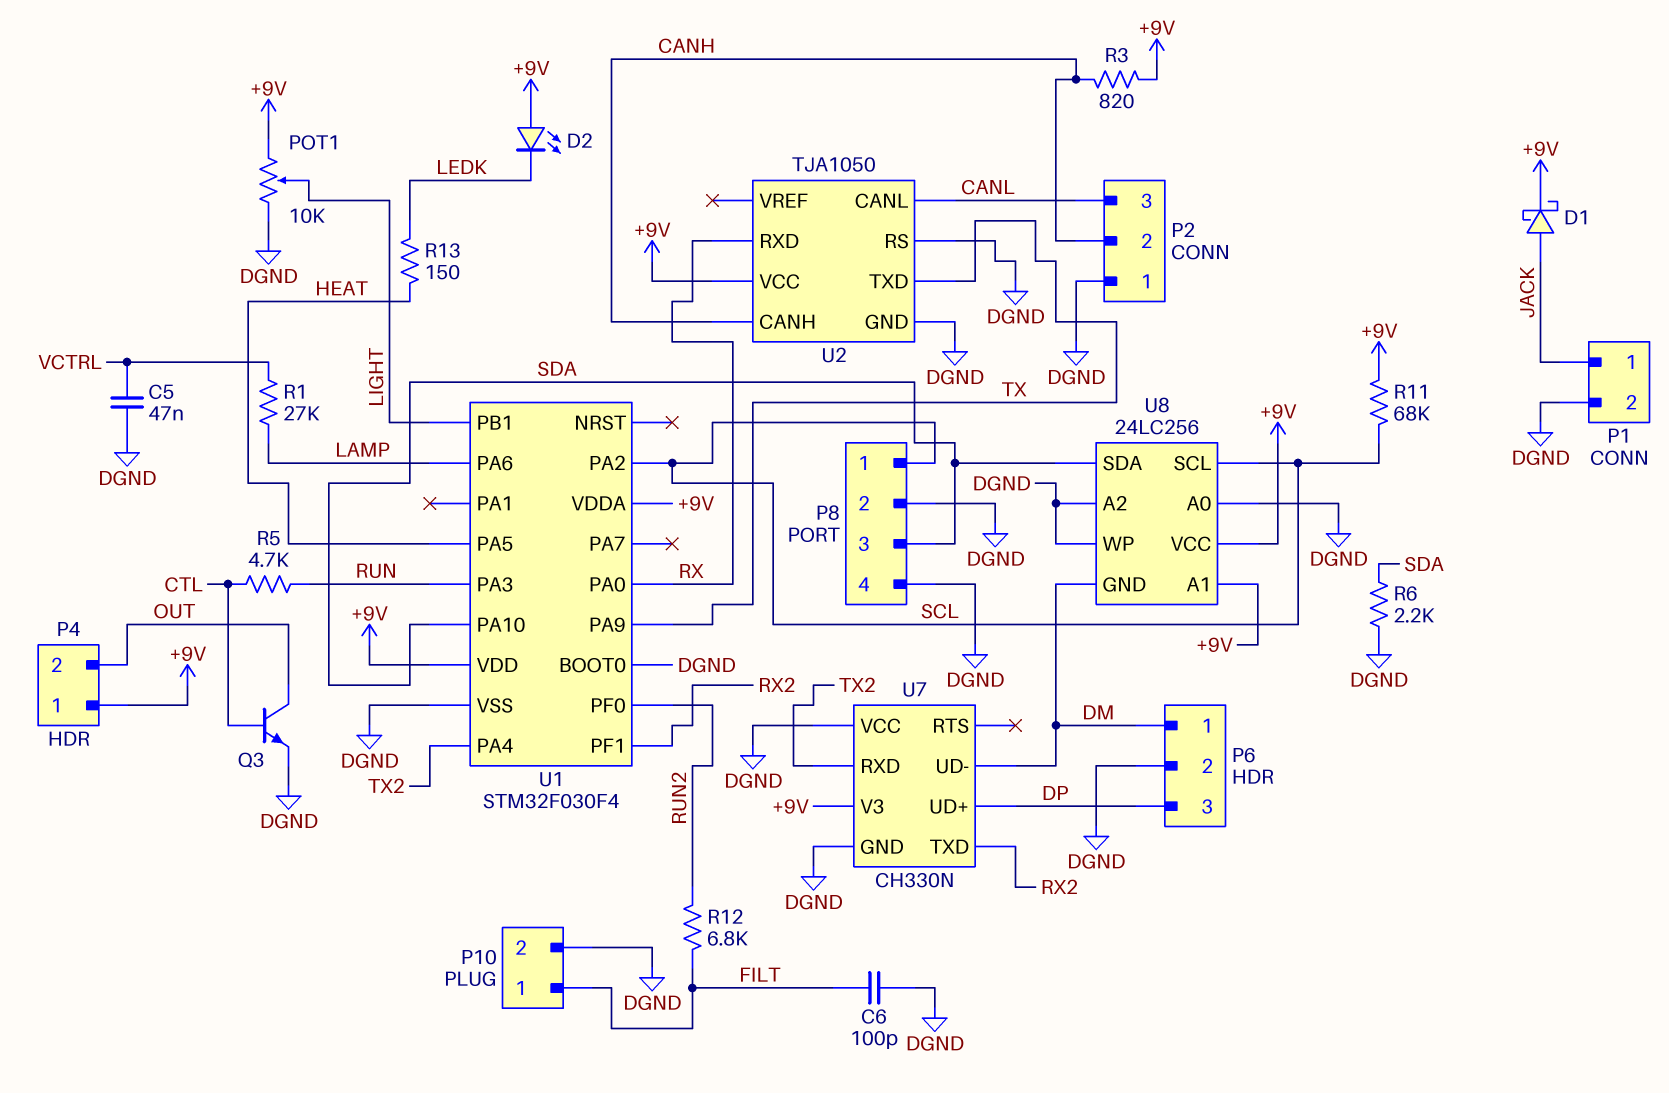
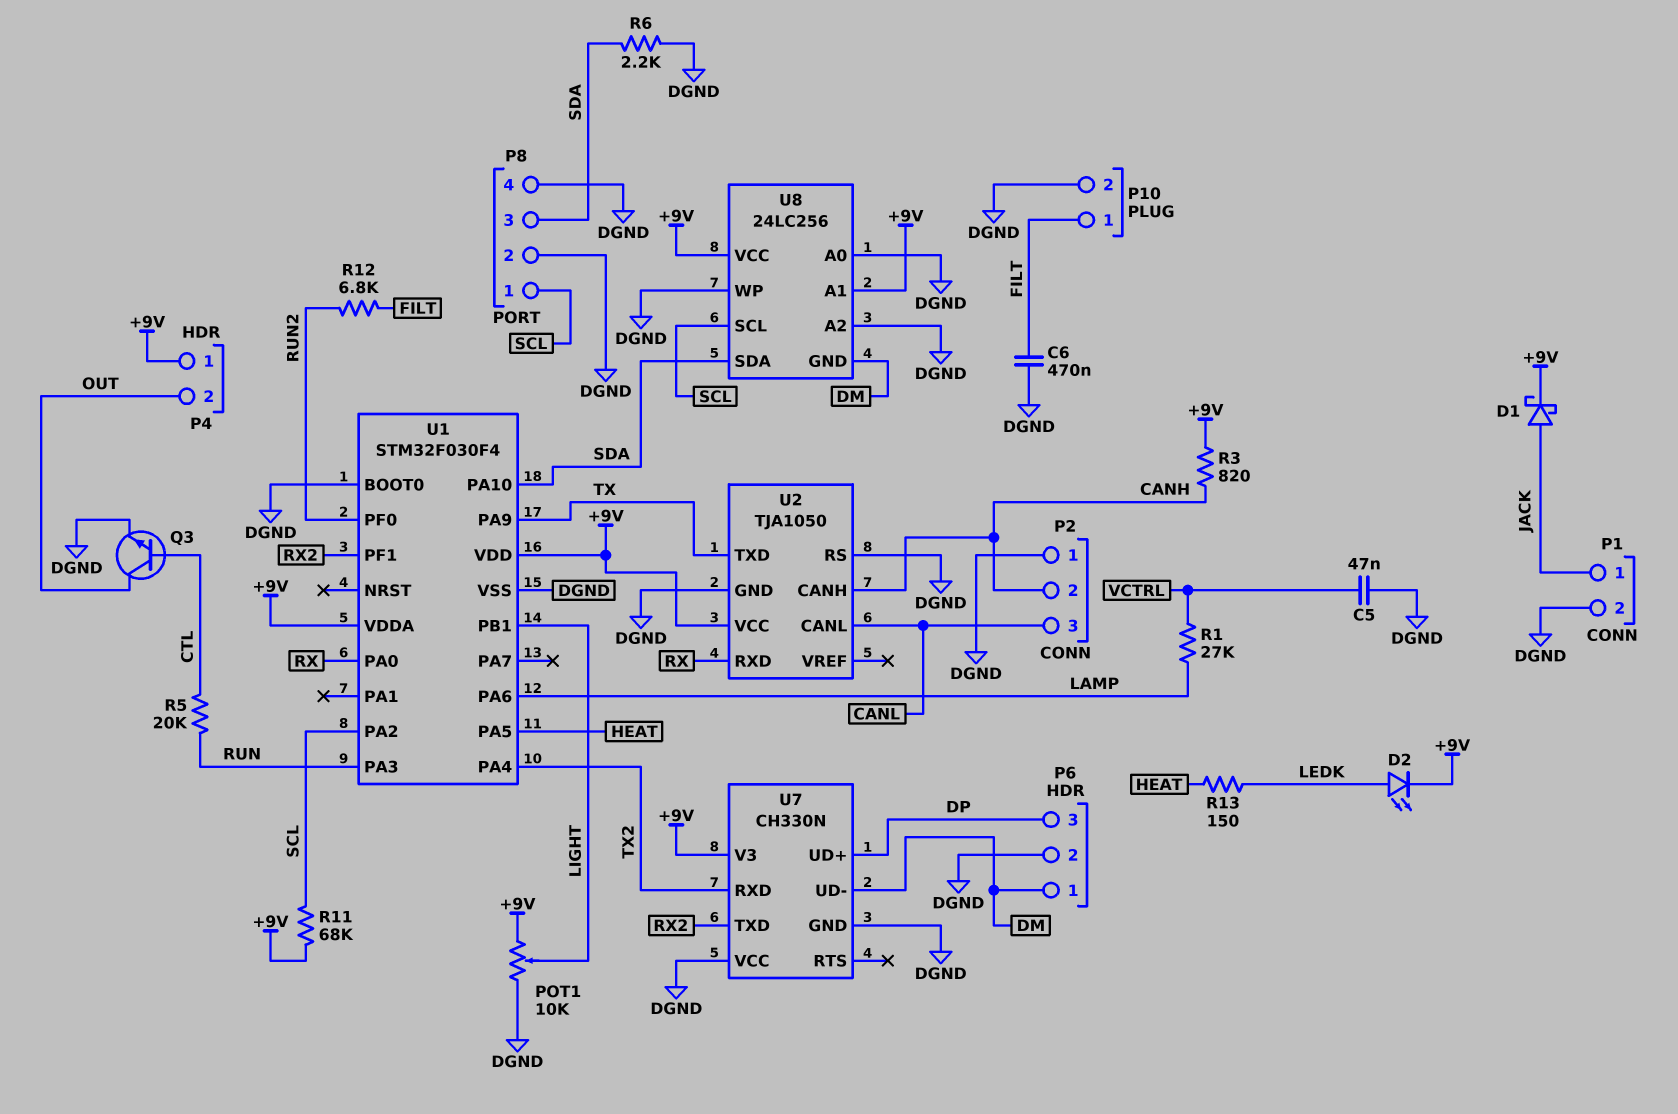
C6: 100pF (DGND, FILT) -> 470nF (DGND, FILT)
D2: LED (A +9V, K LEDK) -> LED (A LEDK, K +9V)
R5: 4.7k (CTL, RUN) -> 20k (CTL, RUN)

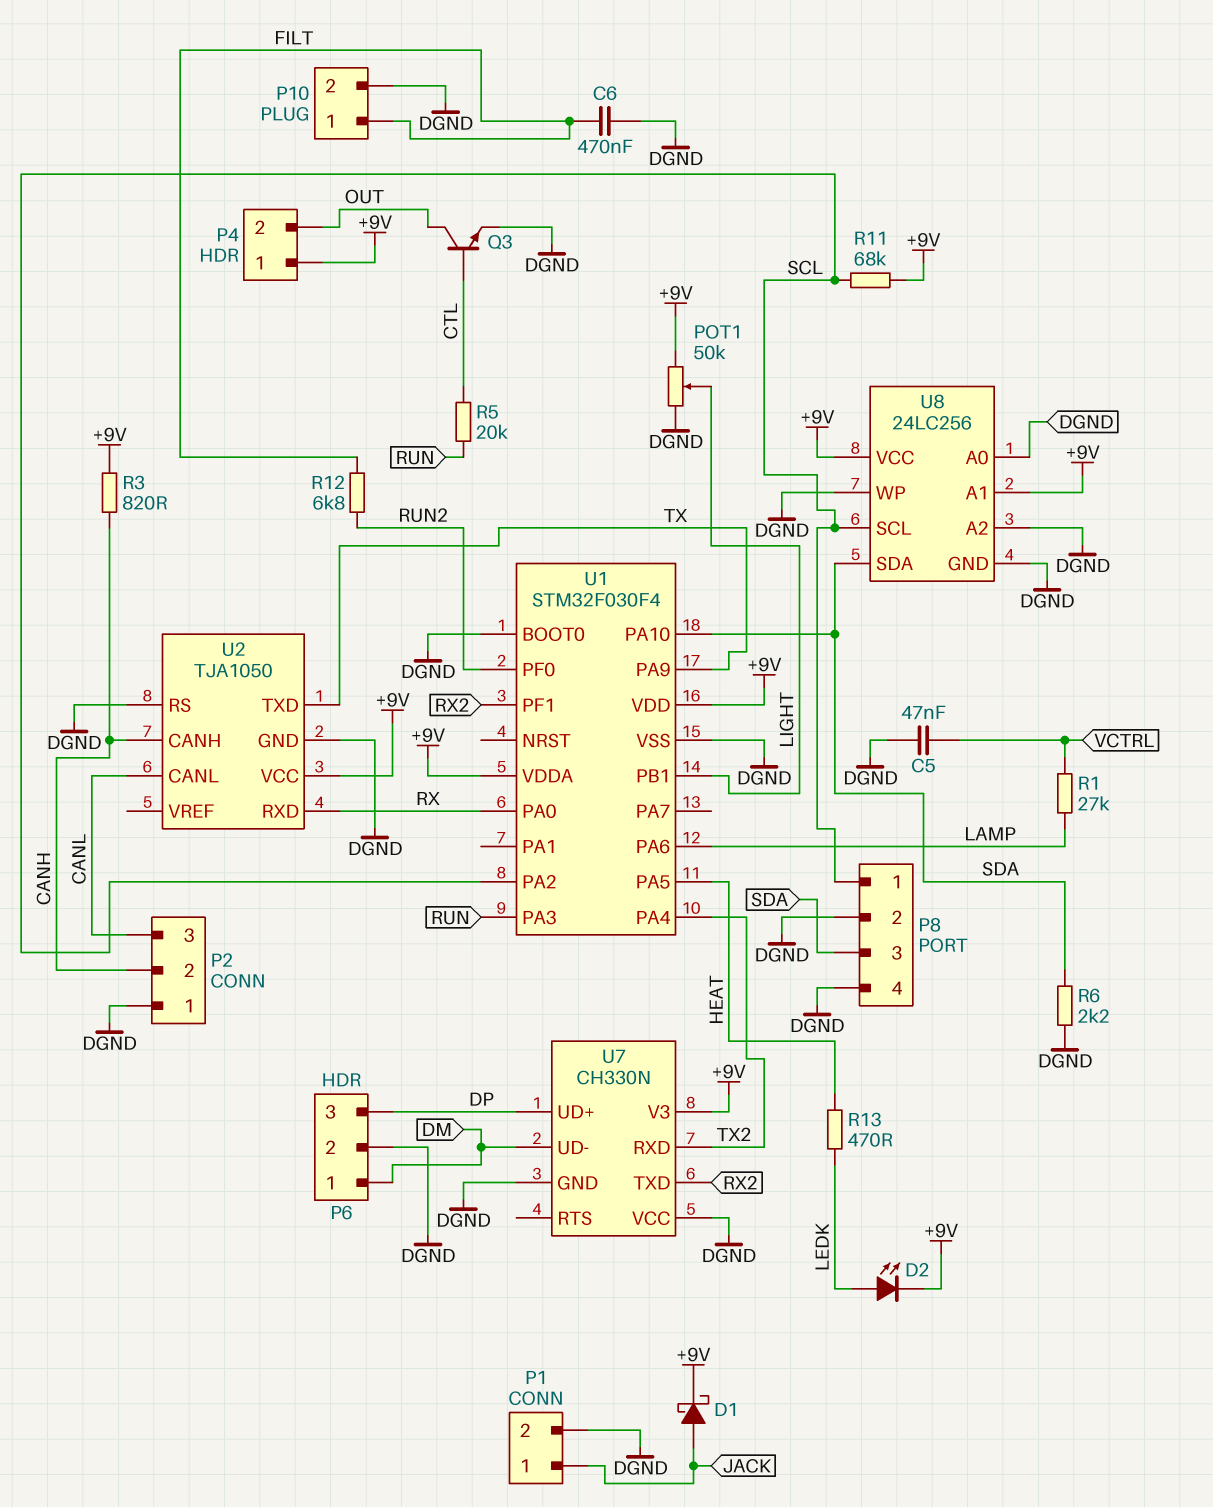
POT1: 10k (+9V, DGND, wiper LIGHT) -> 50k (+9V, DGND, wiper LIGHT)
R13: 150 (HEAT, LEDK) -> 470 (HEAT, LEDK)
U8 pin GND: DM -> DGND

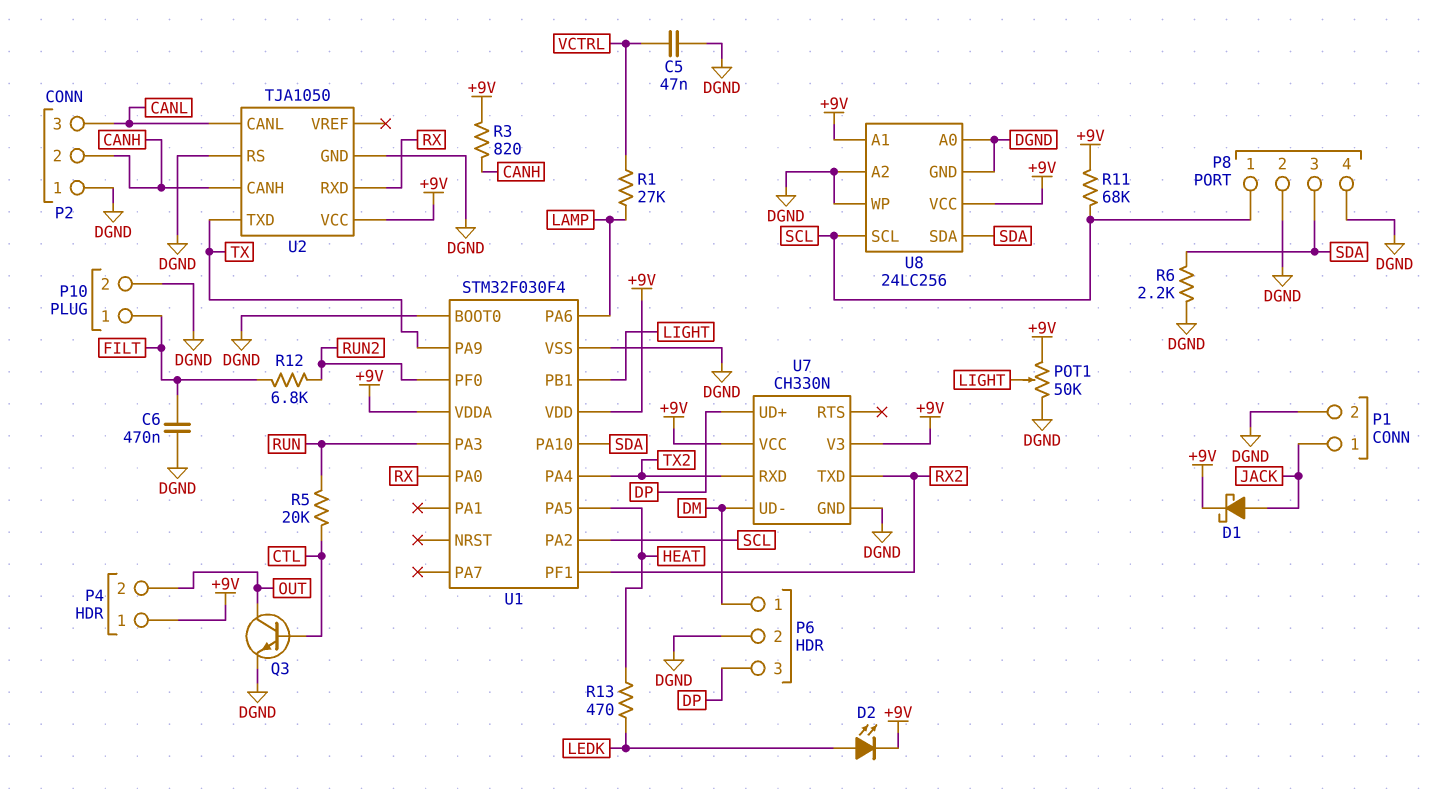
U7 pin VCC: DGND -> +9V

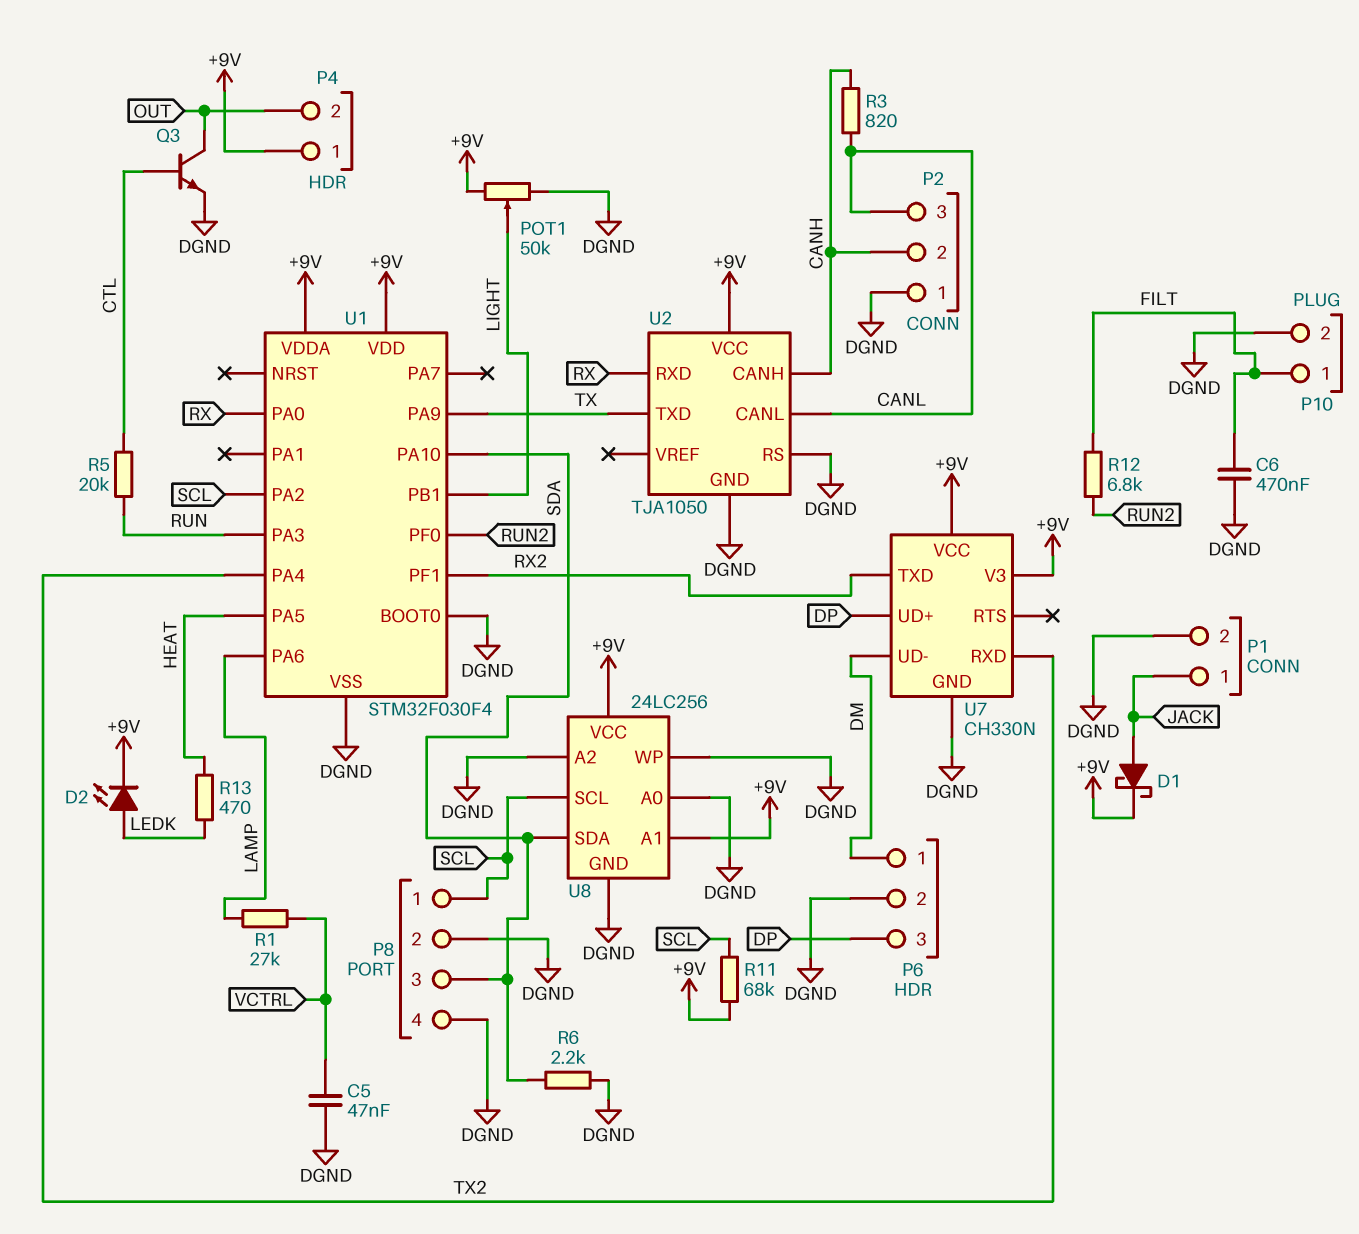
R3: 820 (+9V, CANH) -> 820 (CANH, CANL)

